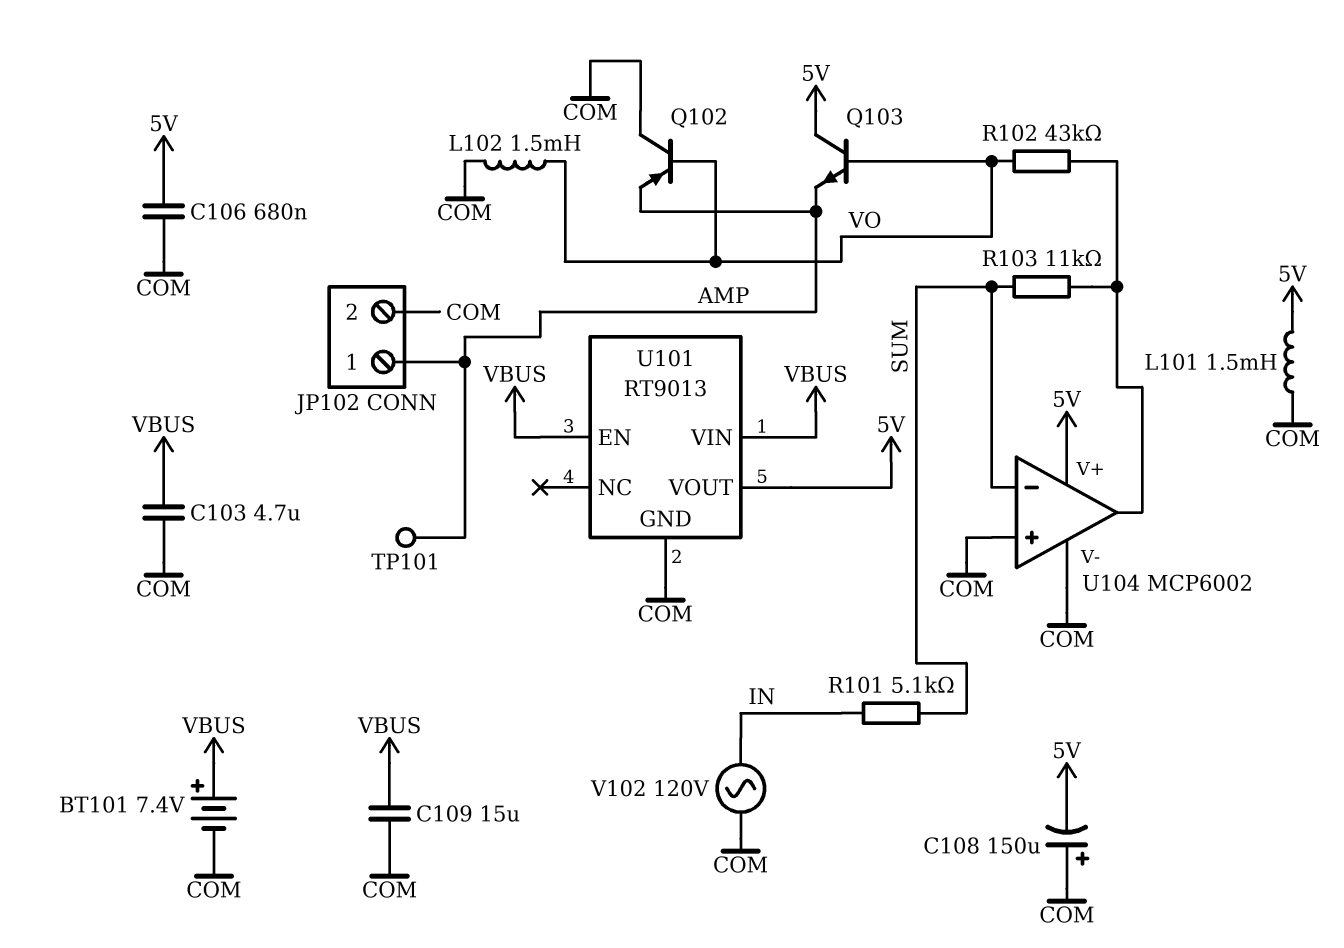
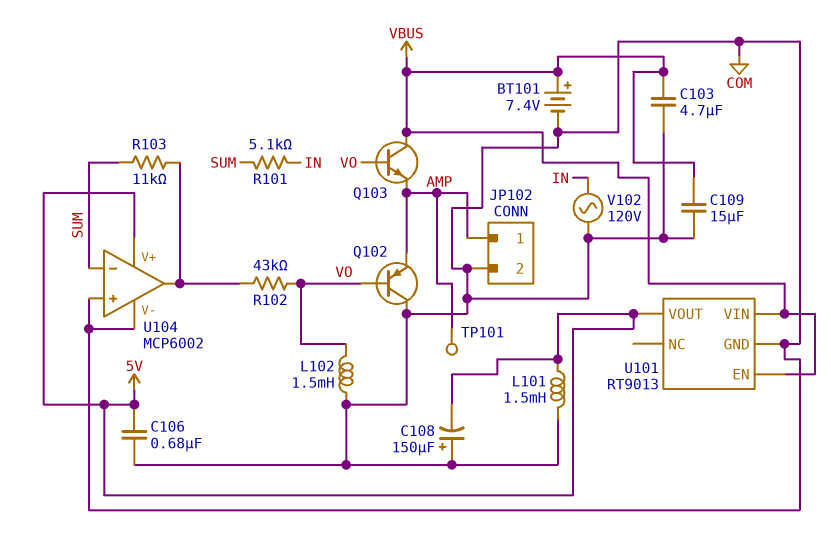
Q103: NPN (B VO, C 5V, E AMP) -> NPN (B VO, C VBUS, E AMP)

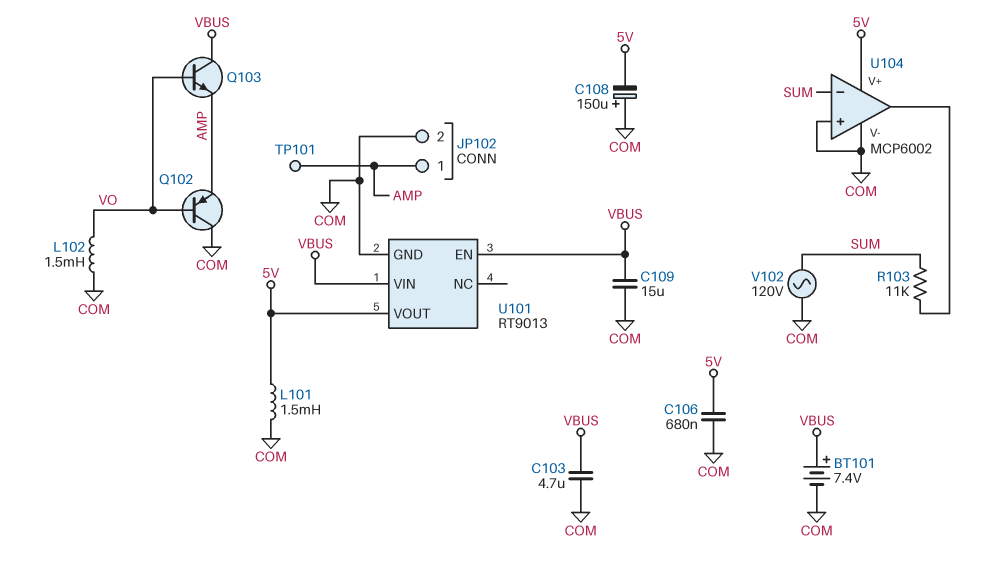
R101: 5.1k (IN, SUM) -> none
R102: 43k (U104/out, VO) -> none
V102: AC 120V (COM, IN) -> AC 120V (COM, SUM)

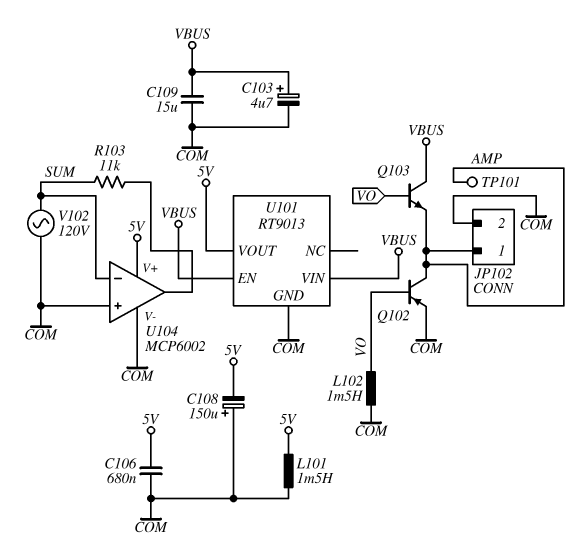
BT101: 7.4V (plus VBUS, minus COM) -> none
C103: 4.7uF (COM, VBUS) -> 4.7uF (plus VBUS, minus COM)
Q102: PNP (B VO, C COM, E AMP) -> PNP (B VO, C AMP, E COM)

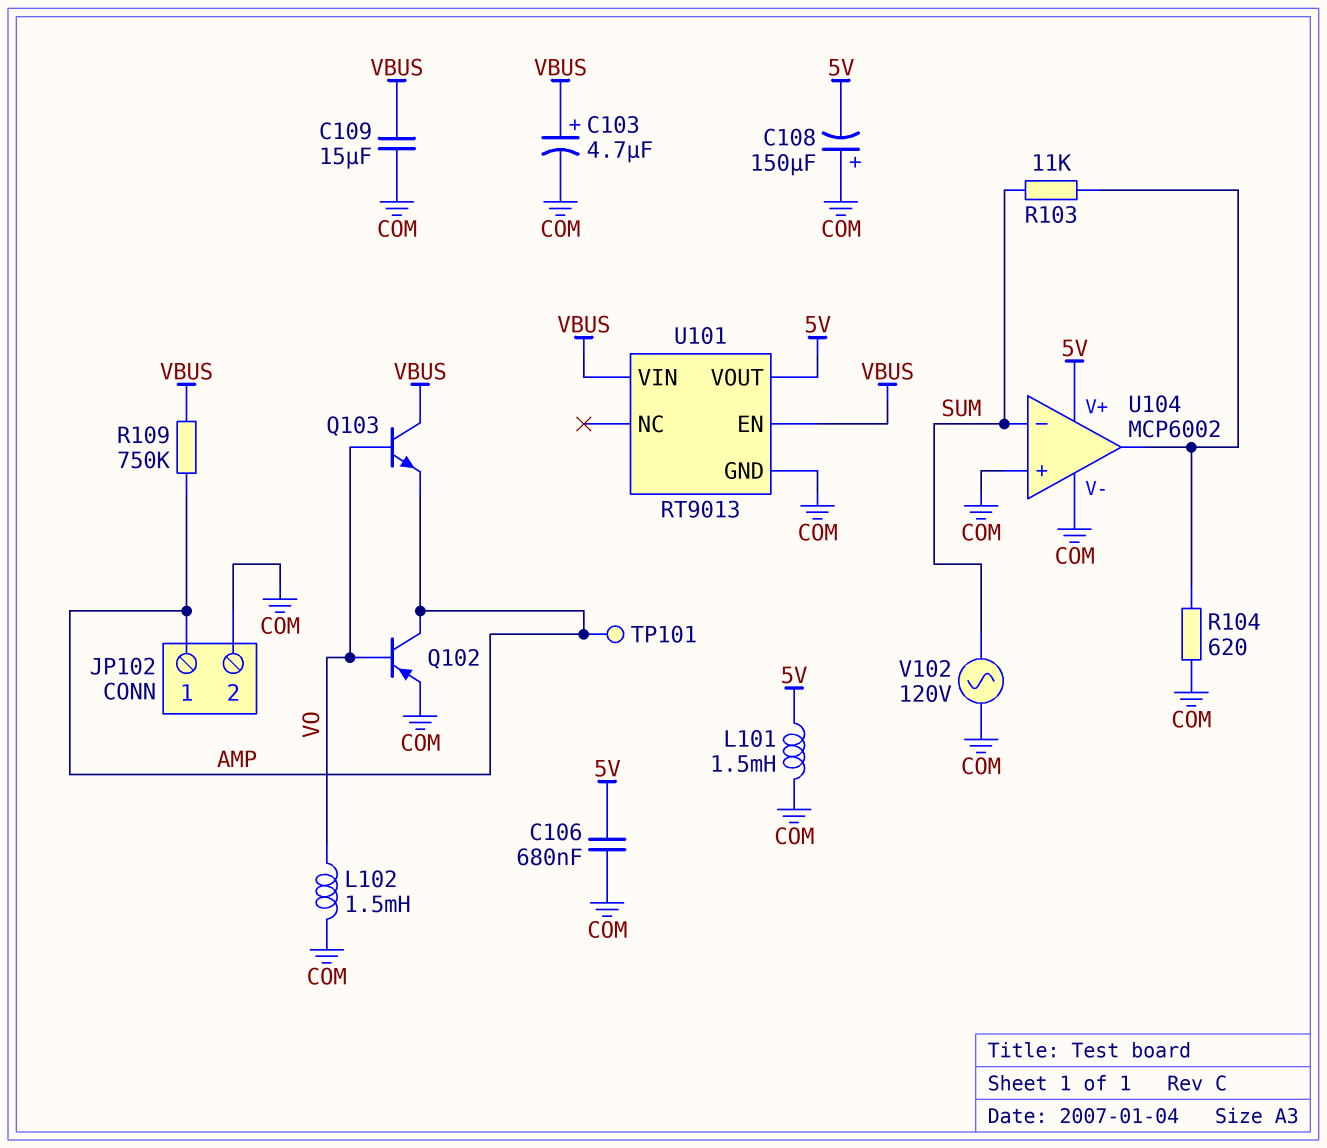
R104: none -> 620 (COM, U104/out)
R109: none -> 750k (AMP, VBUS)

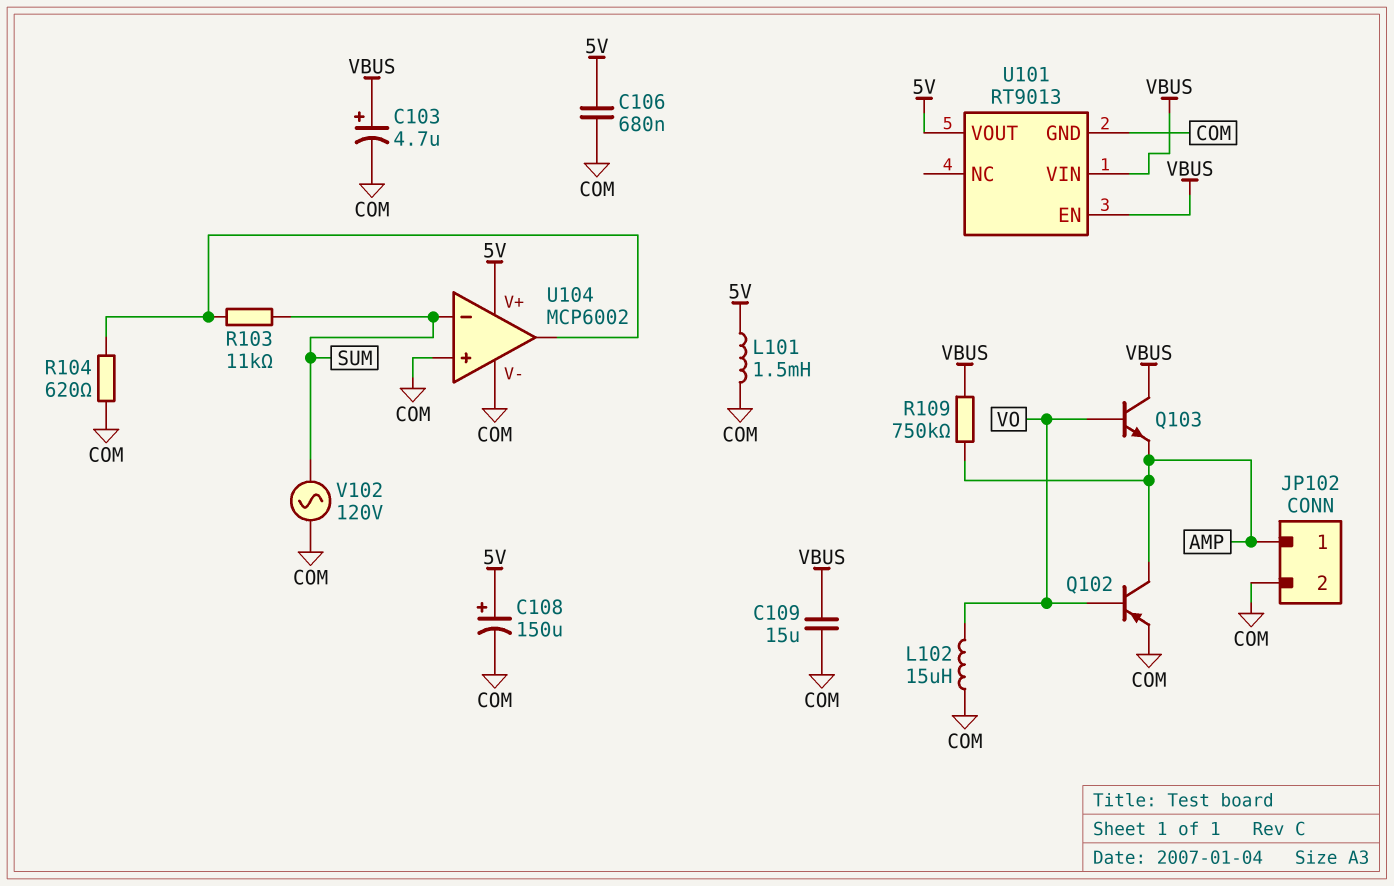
C108: 150uF (plus COM, minus 5V) -> 150uF (plus 5V, minus COM)
L102: 1.5mH (COM, VO) -> 15uH (COM, VO)
TP101: test point (AMP) -> none

